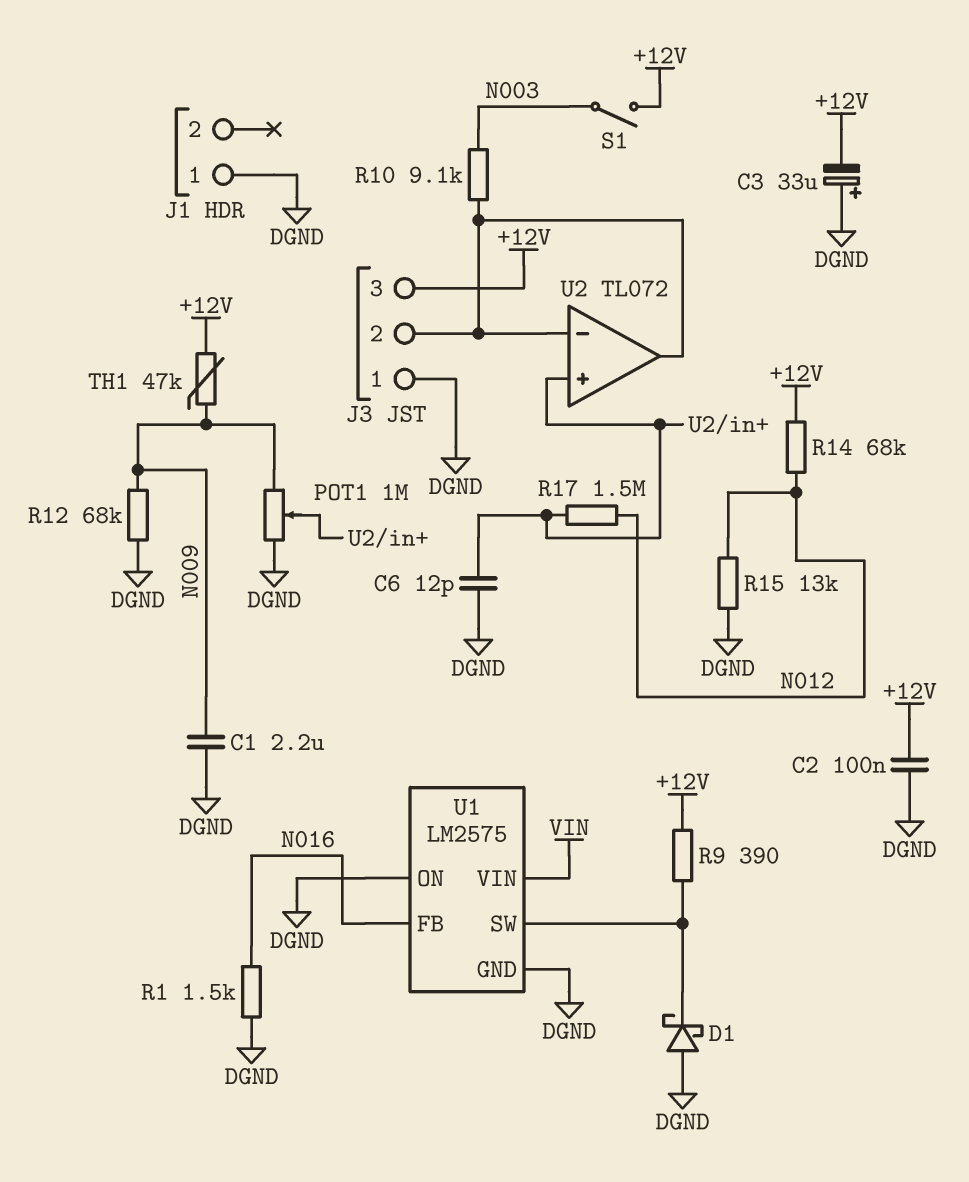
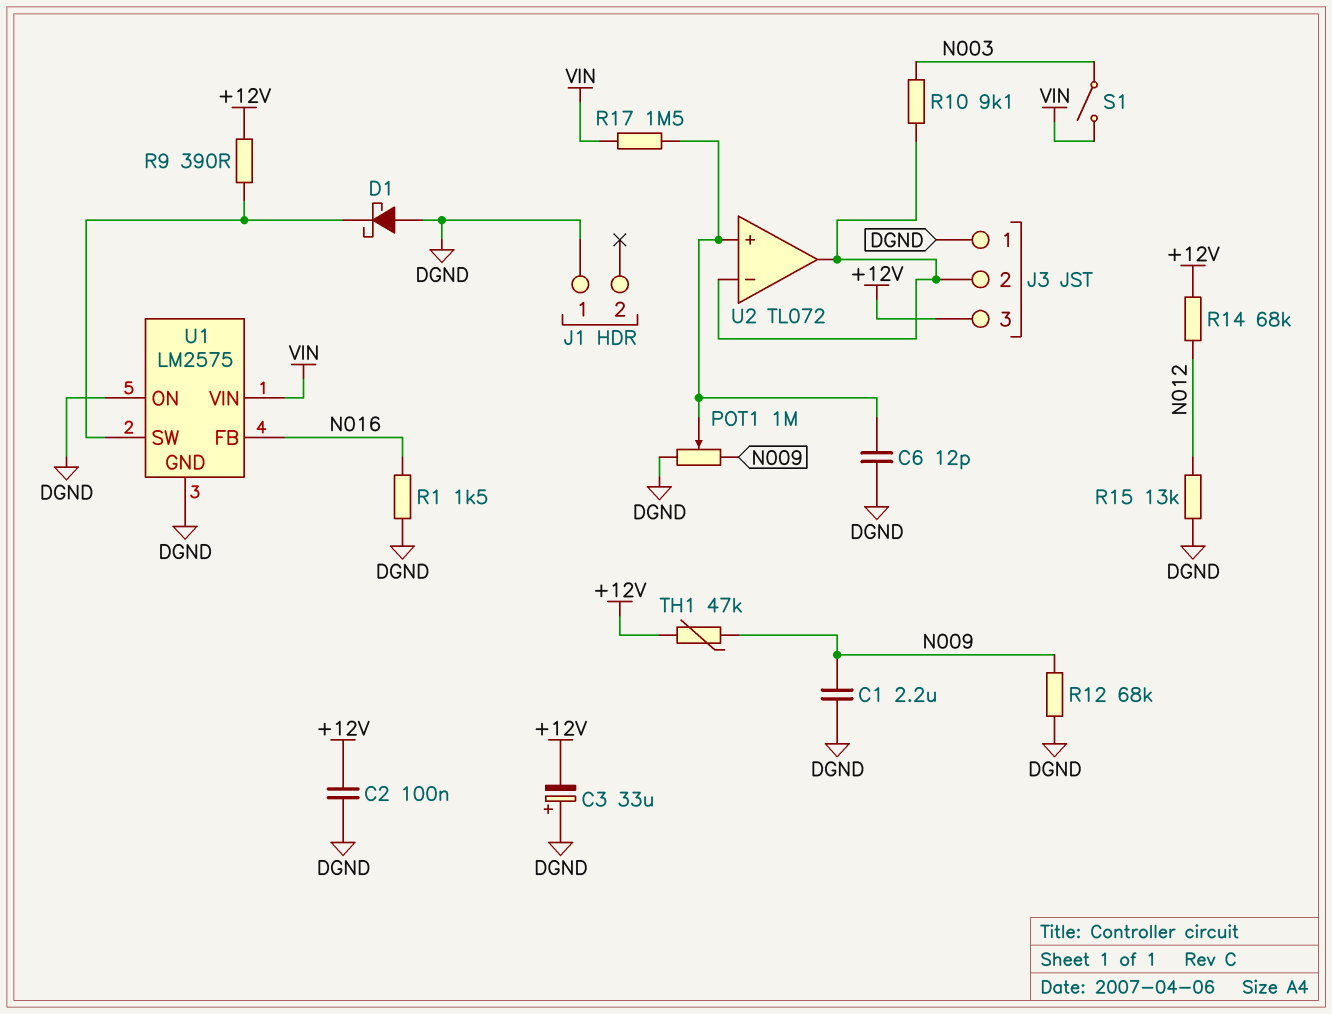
R17: 1.5M (N012, U2/in+) -> 1.5M (U2/in+, VIN)
S1: switch (+12V, N003) -> switch (N003, VIN)

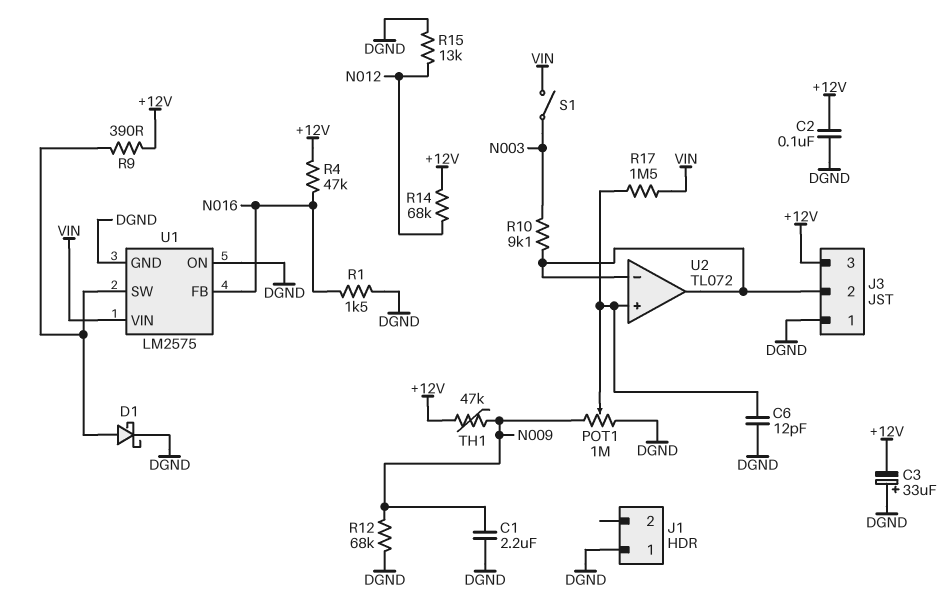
D1: schottky (A DGND, K U1/SW) -> schottky (A U1/SW, K DGND)
R4: none -> 47k (+12V, N016)

